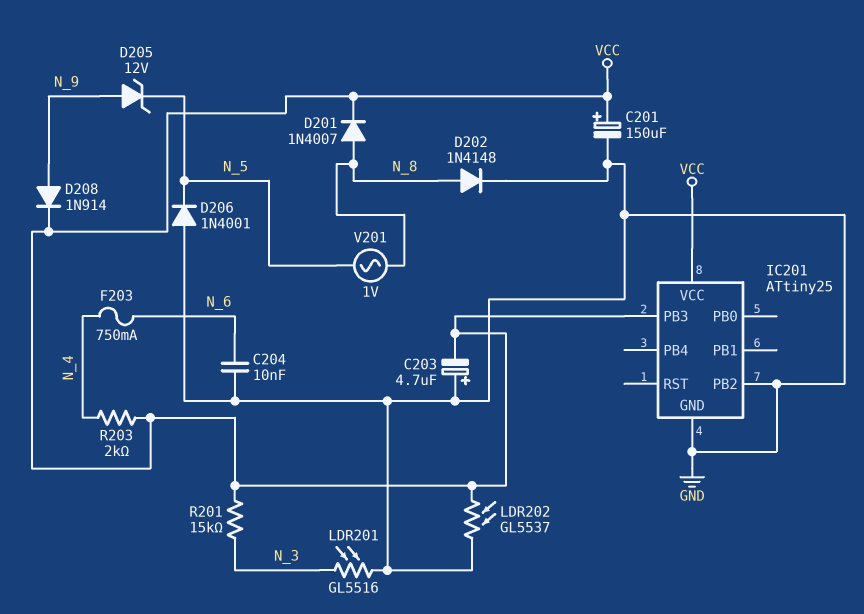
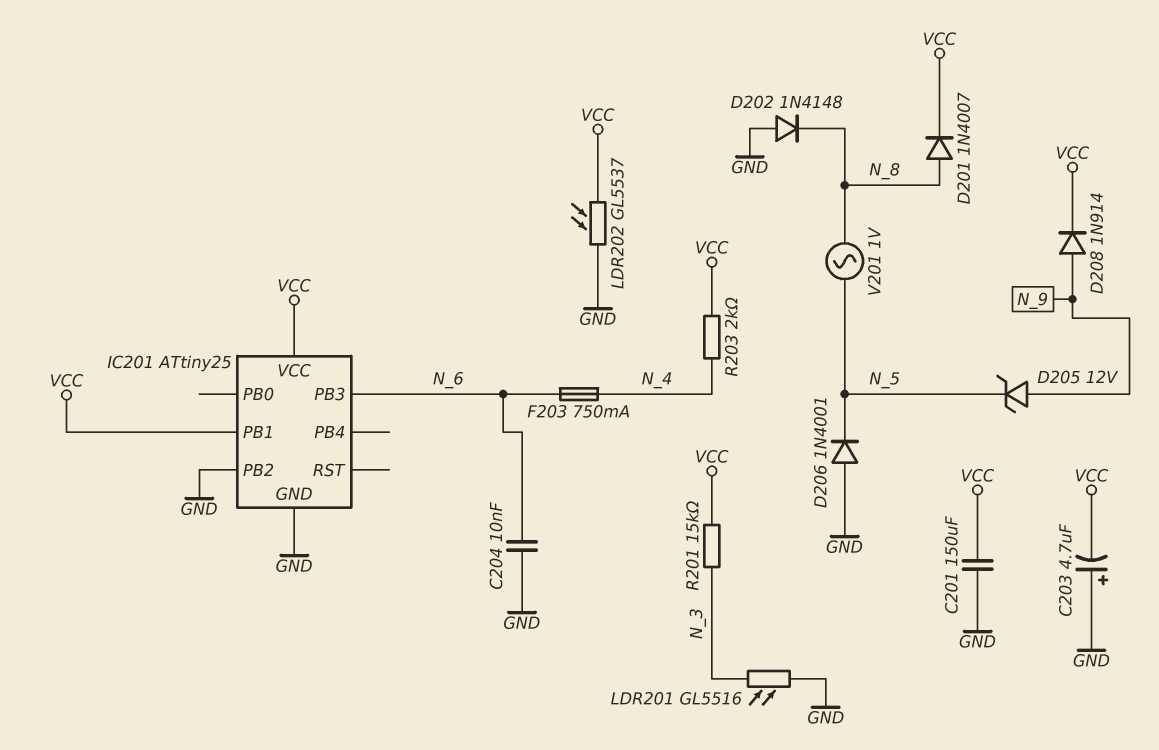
C201: 150uF (plus VCC, minus GND) -> 150uF (GND, VCC)
D202: diode 1N4148 (A N_8, K GND) -> diode 1N4148 (A GND, K N_8)
IC201 pin PB1: none -> VCC
IC201 pin PB3: VCC -> N_6

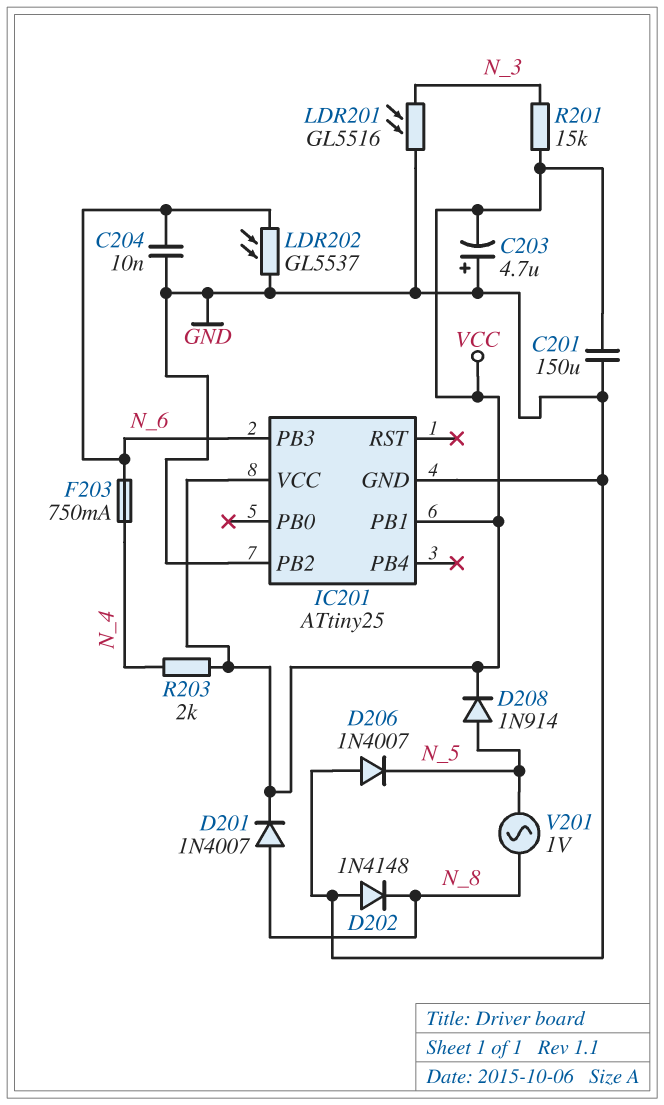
D205: zener 12V (A N_9, K N_5) -> none
D206: diode 1N4001 (A GND, K N_5) -> diode 1N4007 (A GND, K N_5)
D208: diode 1N914 (A N_9, K VCC) -> diode 1N914 (A N_5, K VCC)
LDR202: GL5537 (GND, VCC) -> GL5537 (GND, N_6)

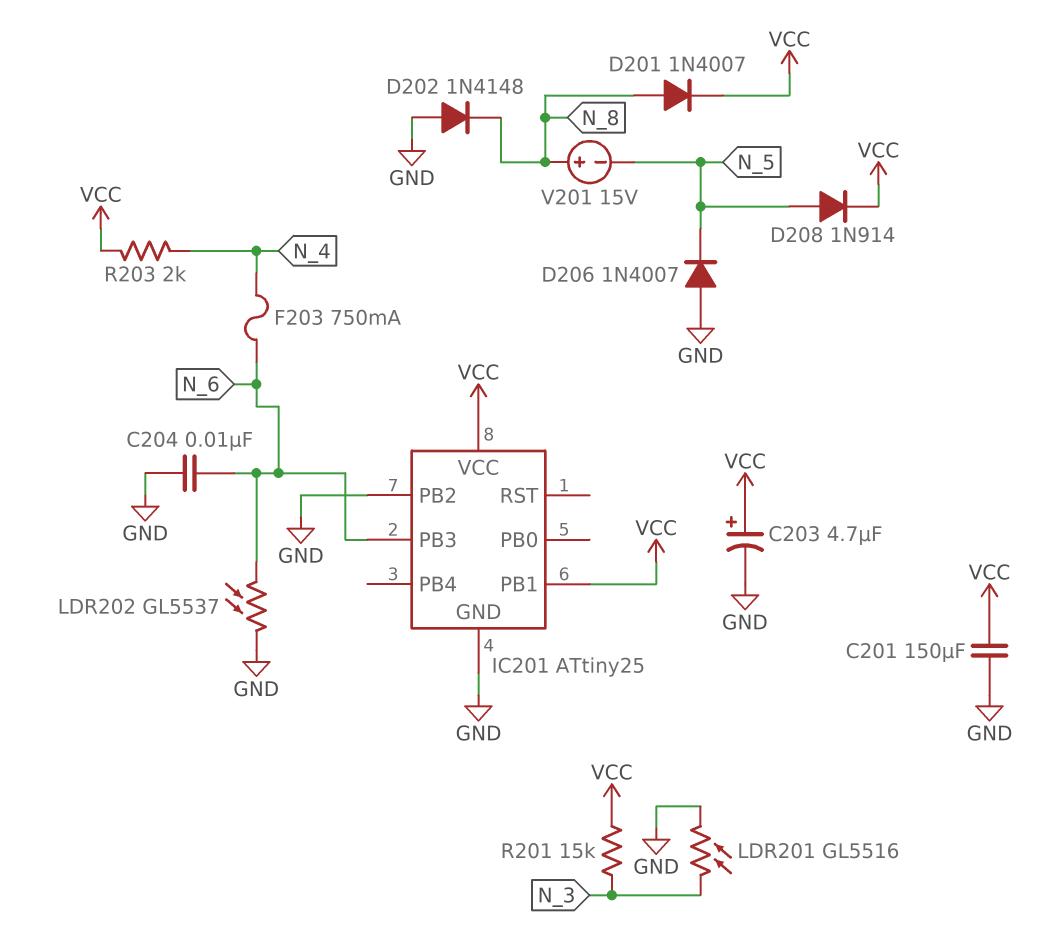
C203: 4.7uF (plus GND, minus VCC) -> 4.7uF (plus VCC, minus GND)
V201: AC 1V (N_5, N_8) -> 15V (plus N_8, minus N_5)

